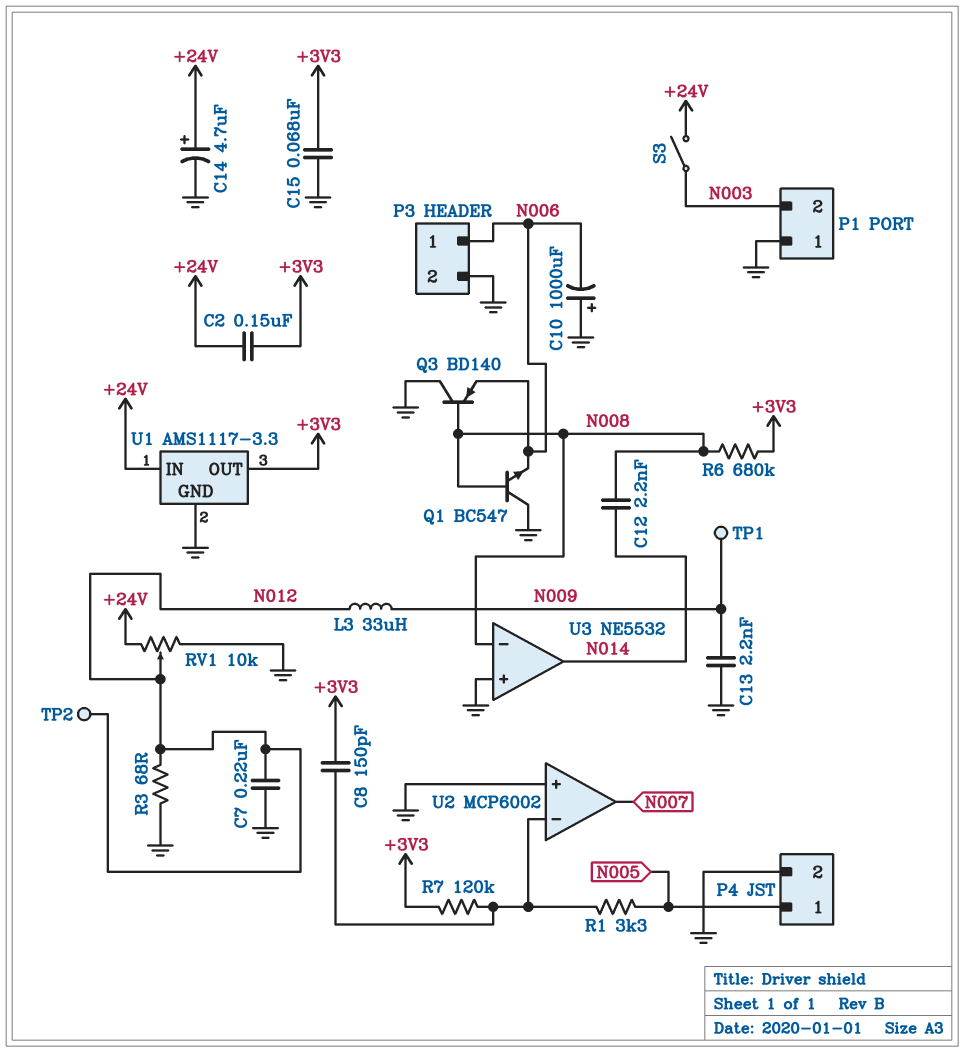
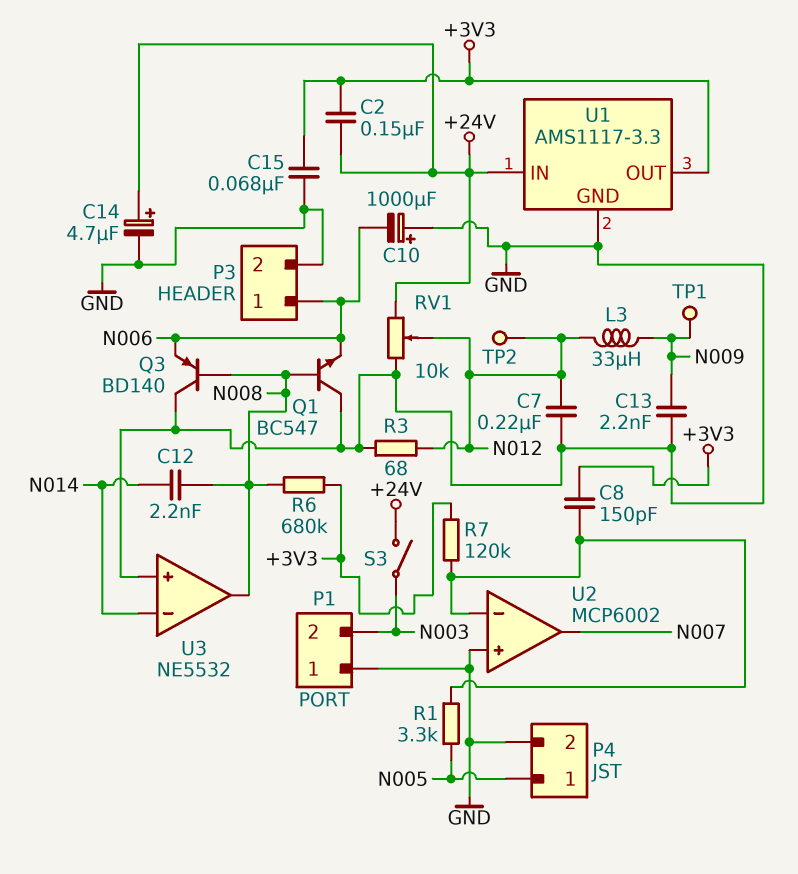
U3 pin in-: N008 -> N014
U3 pin out: N014 -> N008

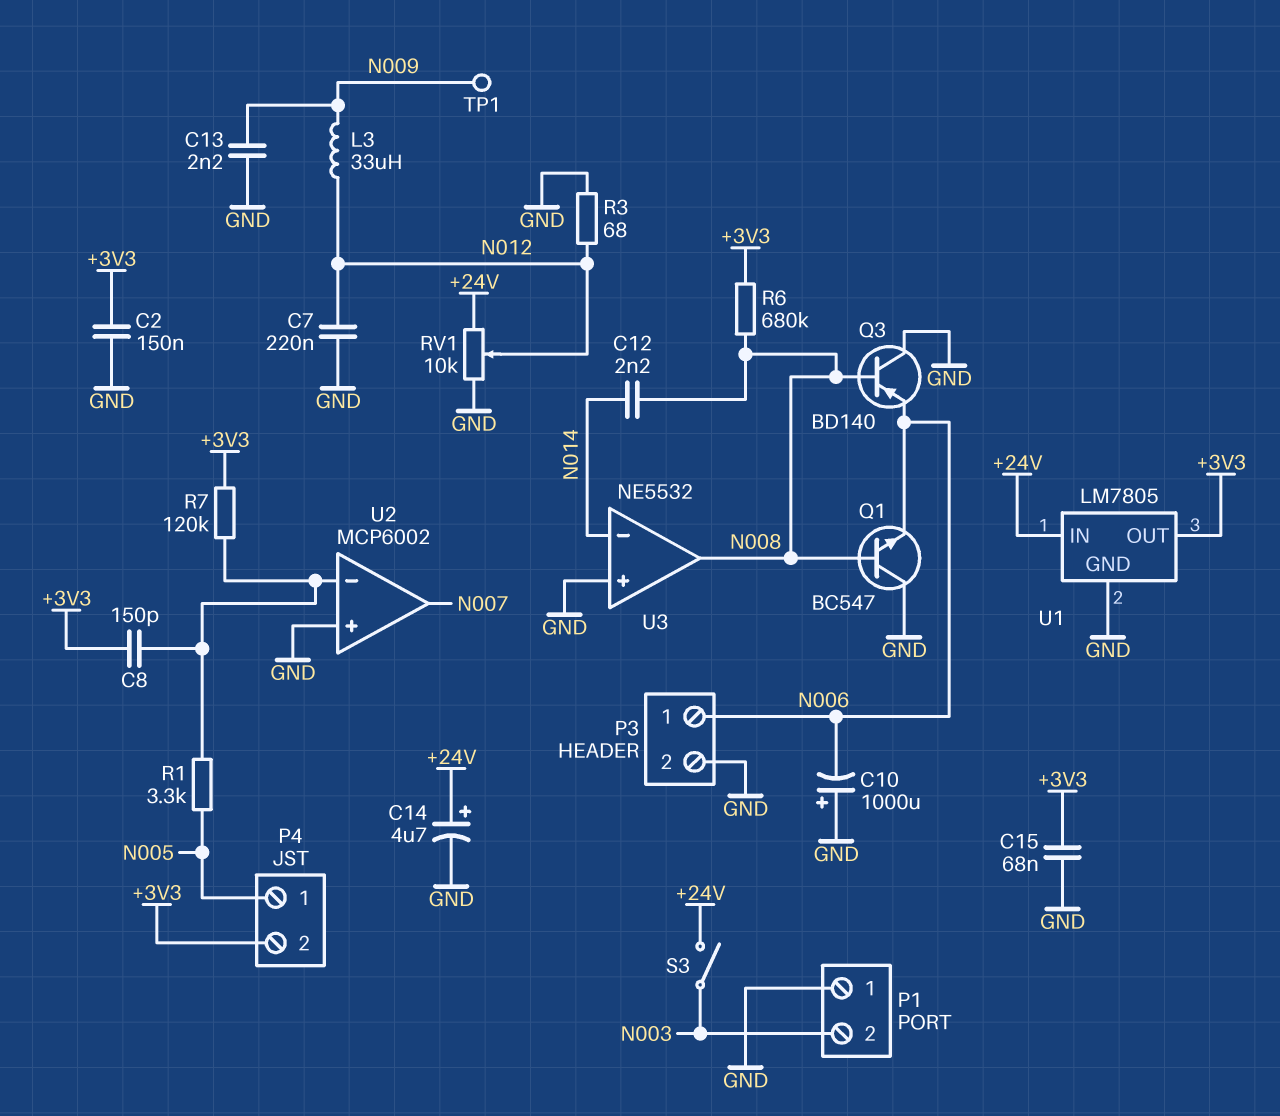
C2: 150nF (+3V3, +24V) -> 150nF (+3V3, GND)
P4 pin 2: GND -> +3V3
TP2: test point (N012) -> none
U1: AMS1117-3.3 -> LM7805

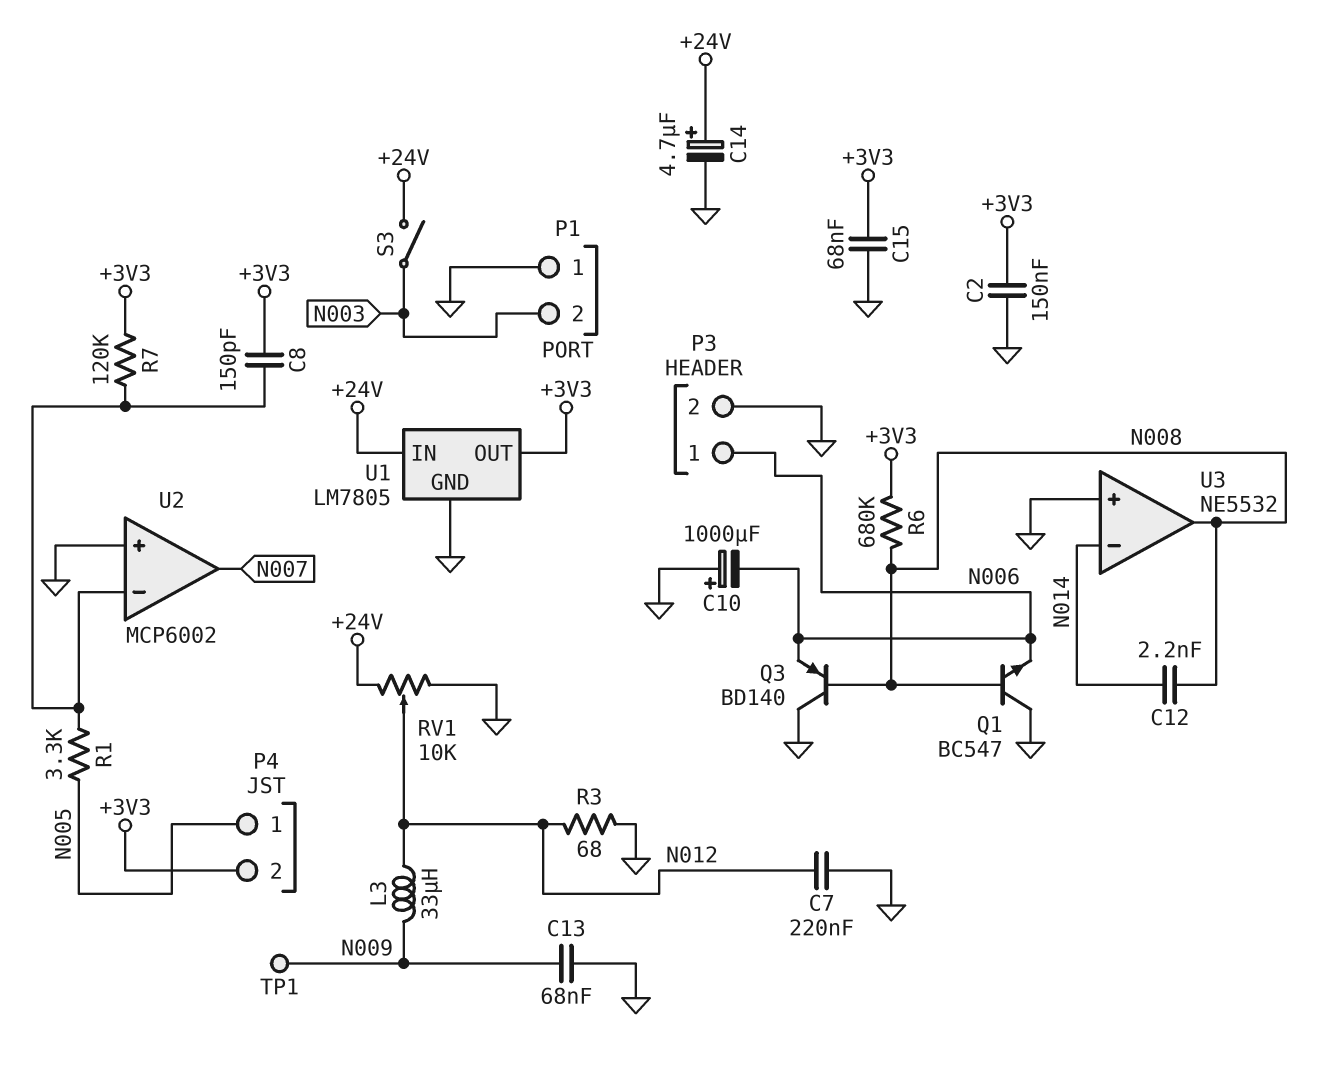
C13: 2.2nF (GND, N009) -> 68nF (GND, N009)

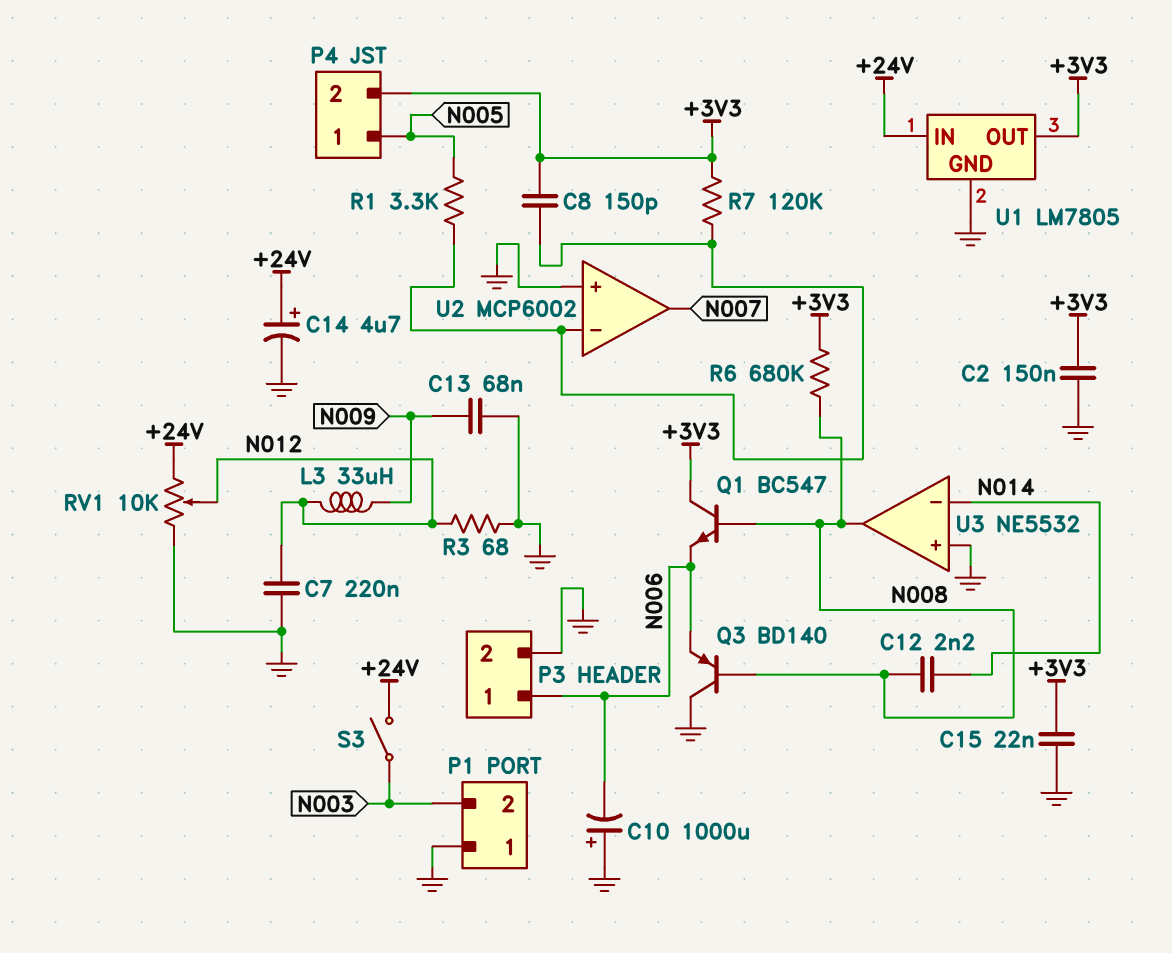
C15: 68nF (+3V3, GND) -> 22nF (+3V3, GND)
Q1: NPN BC547 (B N008, C GND, E N006) -> NPN BC547 (B N008, C +3V3, E N006)
TP1: test point (N009) -> none

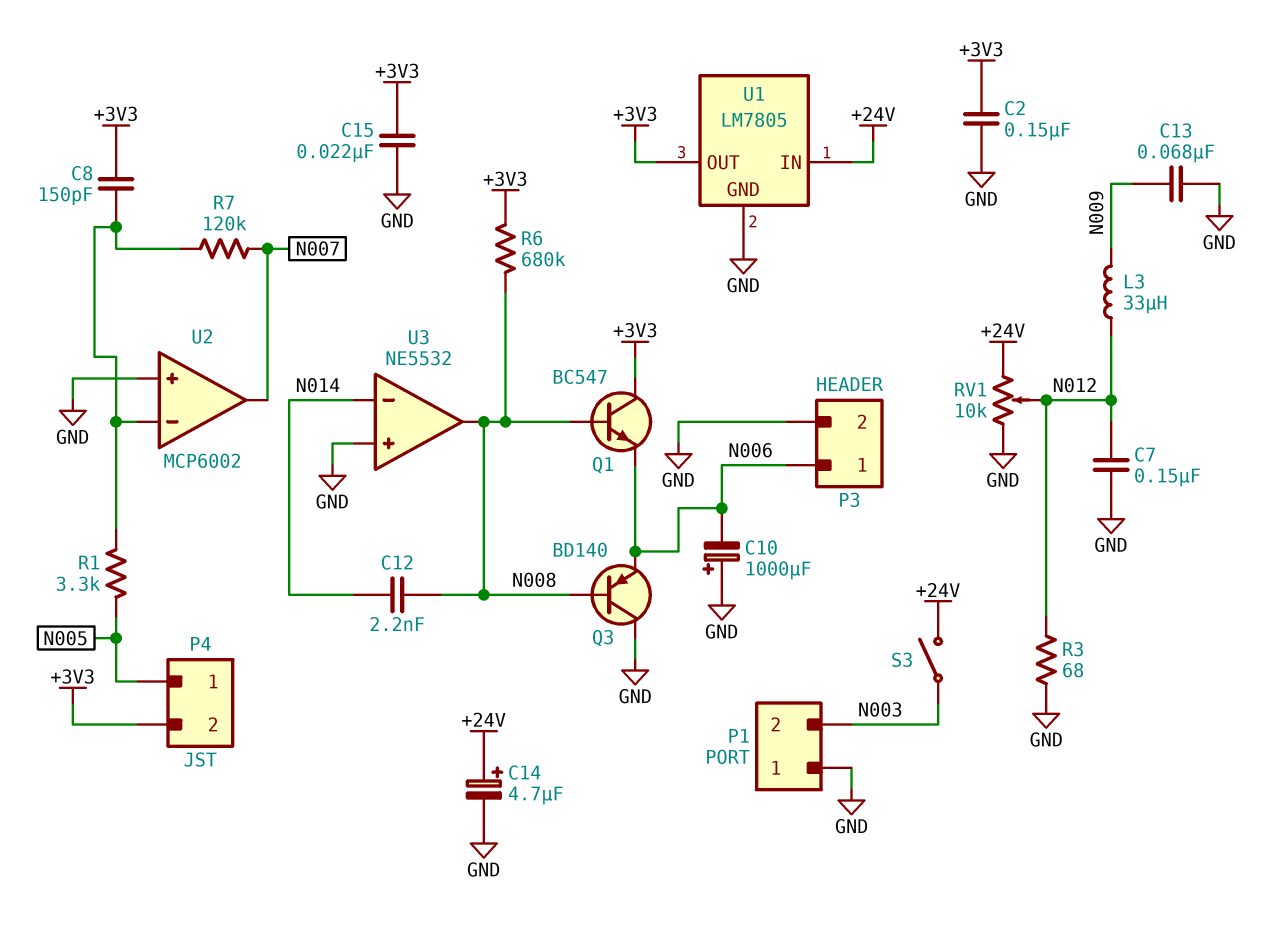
C7: 220nF (GND, N012) -> 150nF (GND, N012)
R7: 120k (+3V3, U2/in-) -> 120k (N007, U2/in-)

